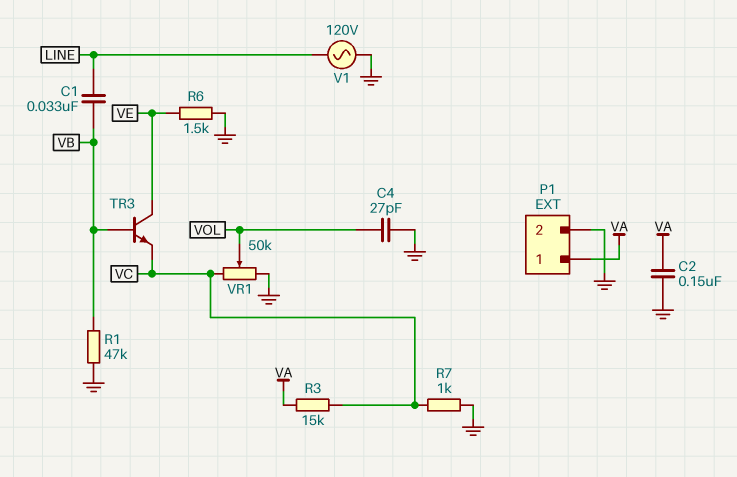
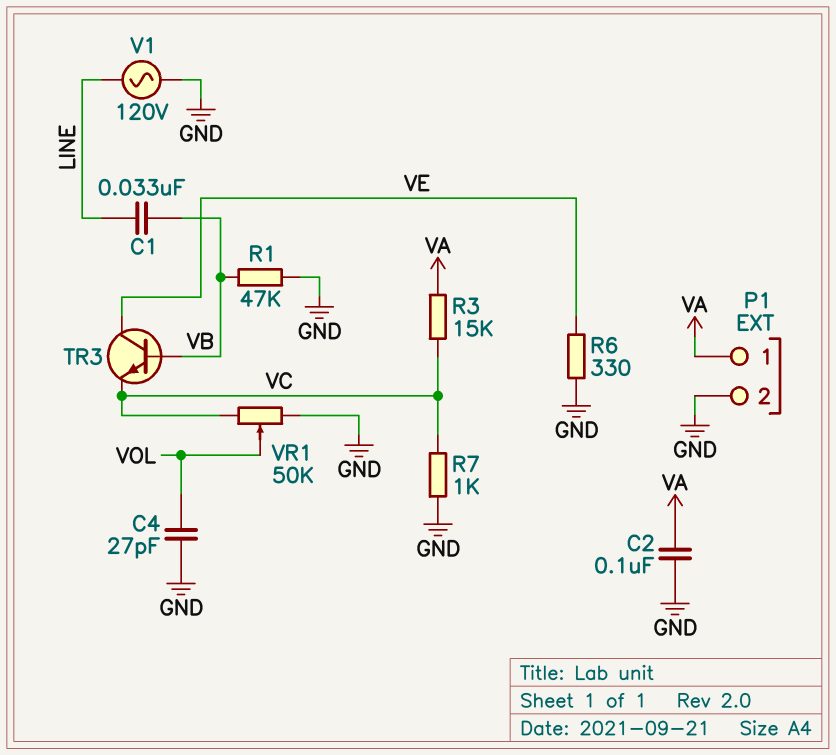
C2: 150nF (GND, VA) -> 100nF (GND, VA)
R6: 1.5k (GND, VE) -> 330 (GND, VE)

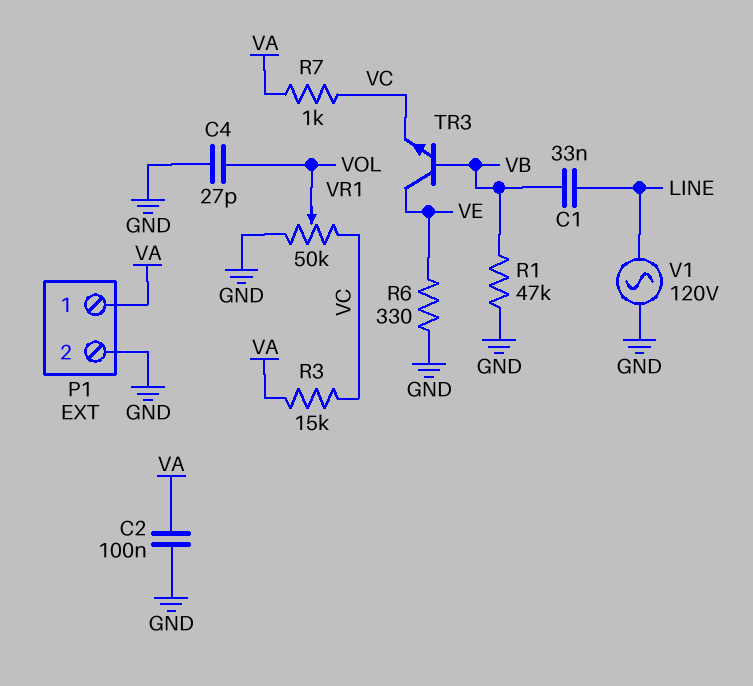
R7: 1k (GND, VC) -> 1k (VA, VC)

